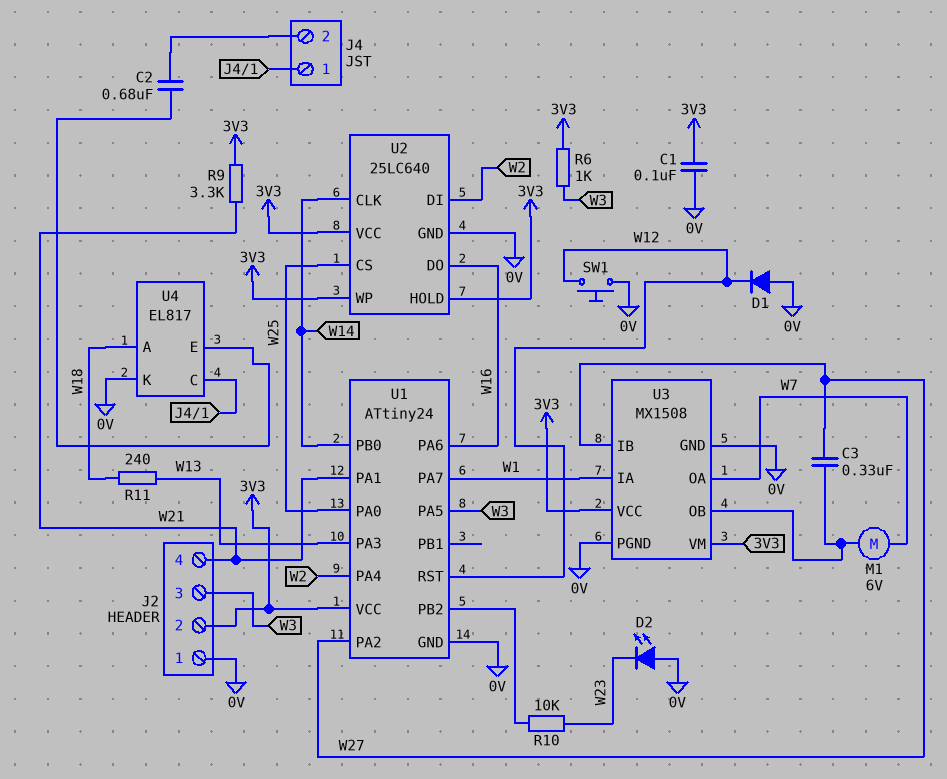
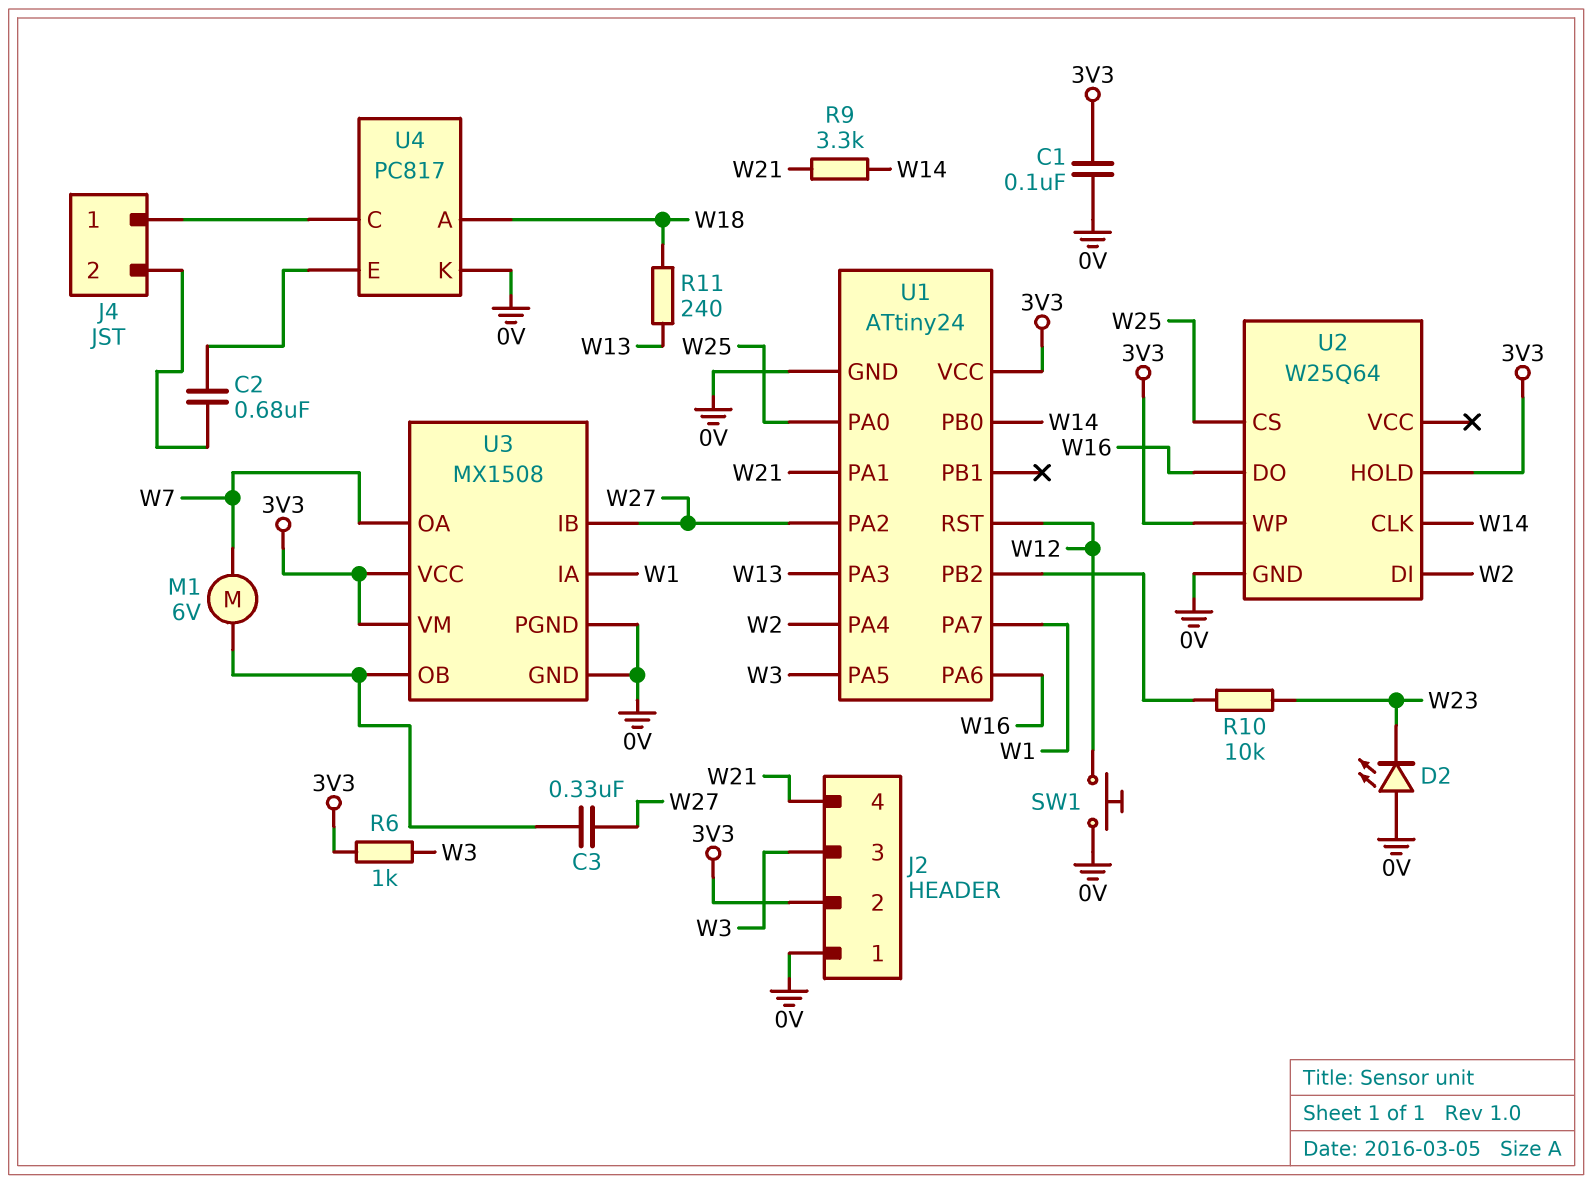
D1: diode (A 0V, K W12) -> none
R9: 3.3k (3V3, W21) -> 3.3k (W14, W21)
U2: 25LC640 -> W25Q64
U2 pin VCC: 3V3 -> none
U4: EL817 -> PC817

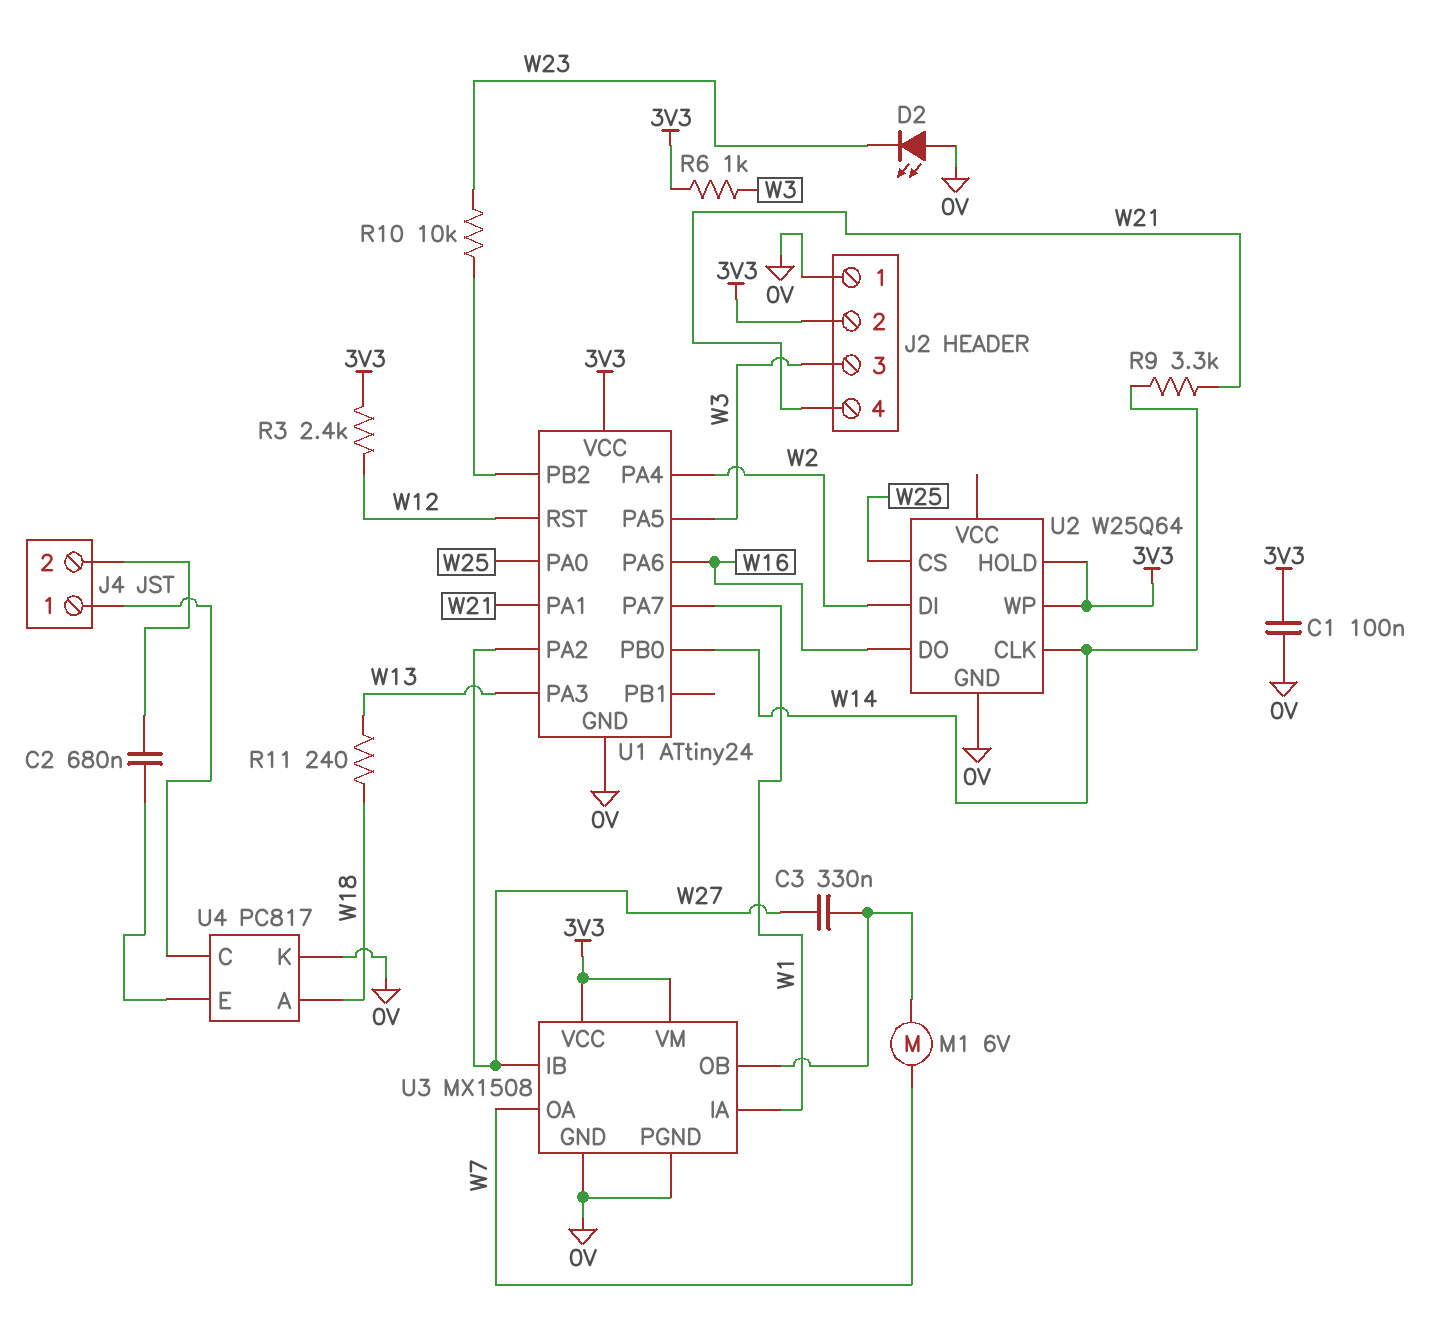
R3: none -> 2.4k (3V3, W12)
SW1: button (0V, W12) -> none

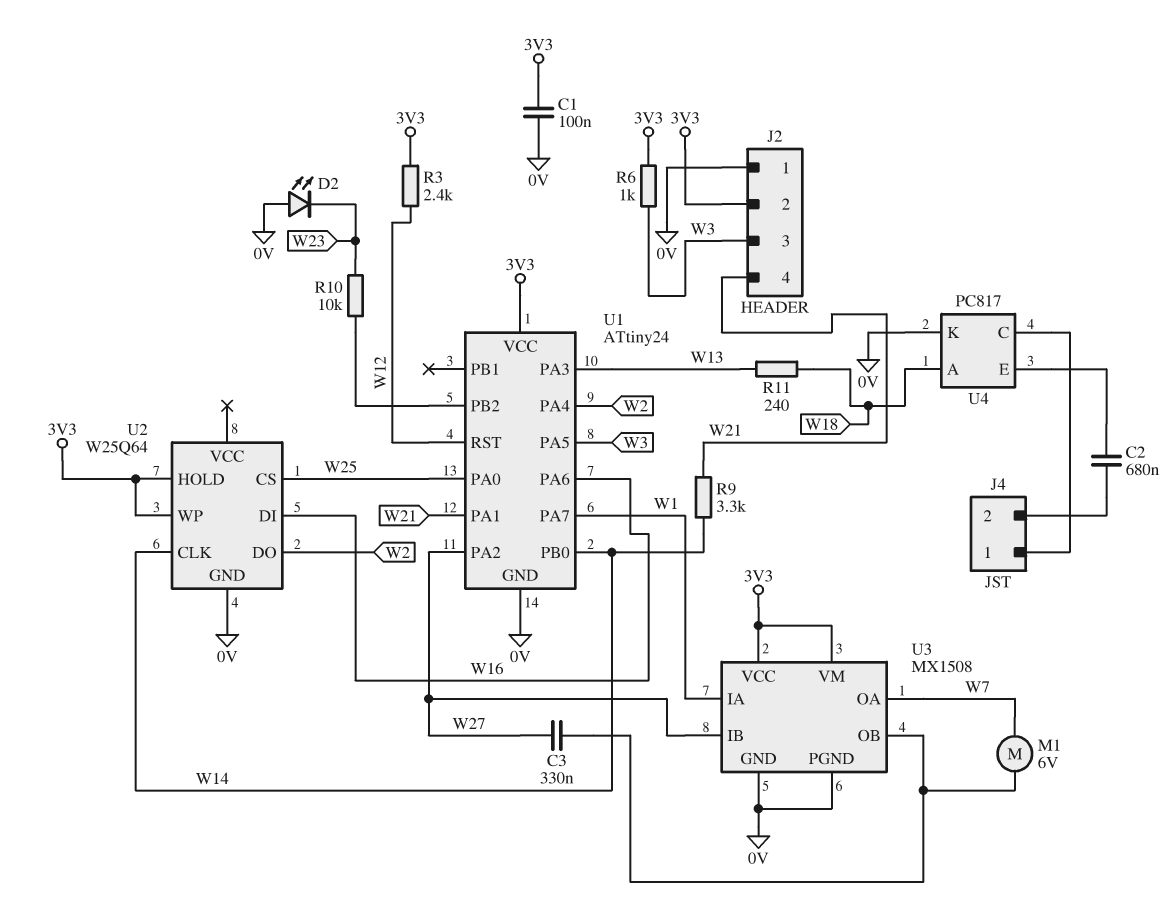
U2 pin DI: W2 -> W16
U2 pin DO: W16 -> W2

